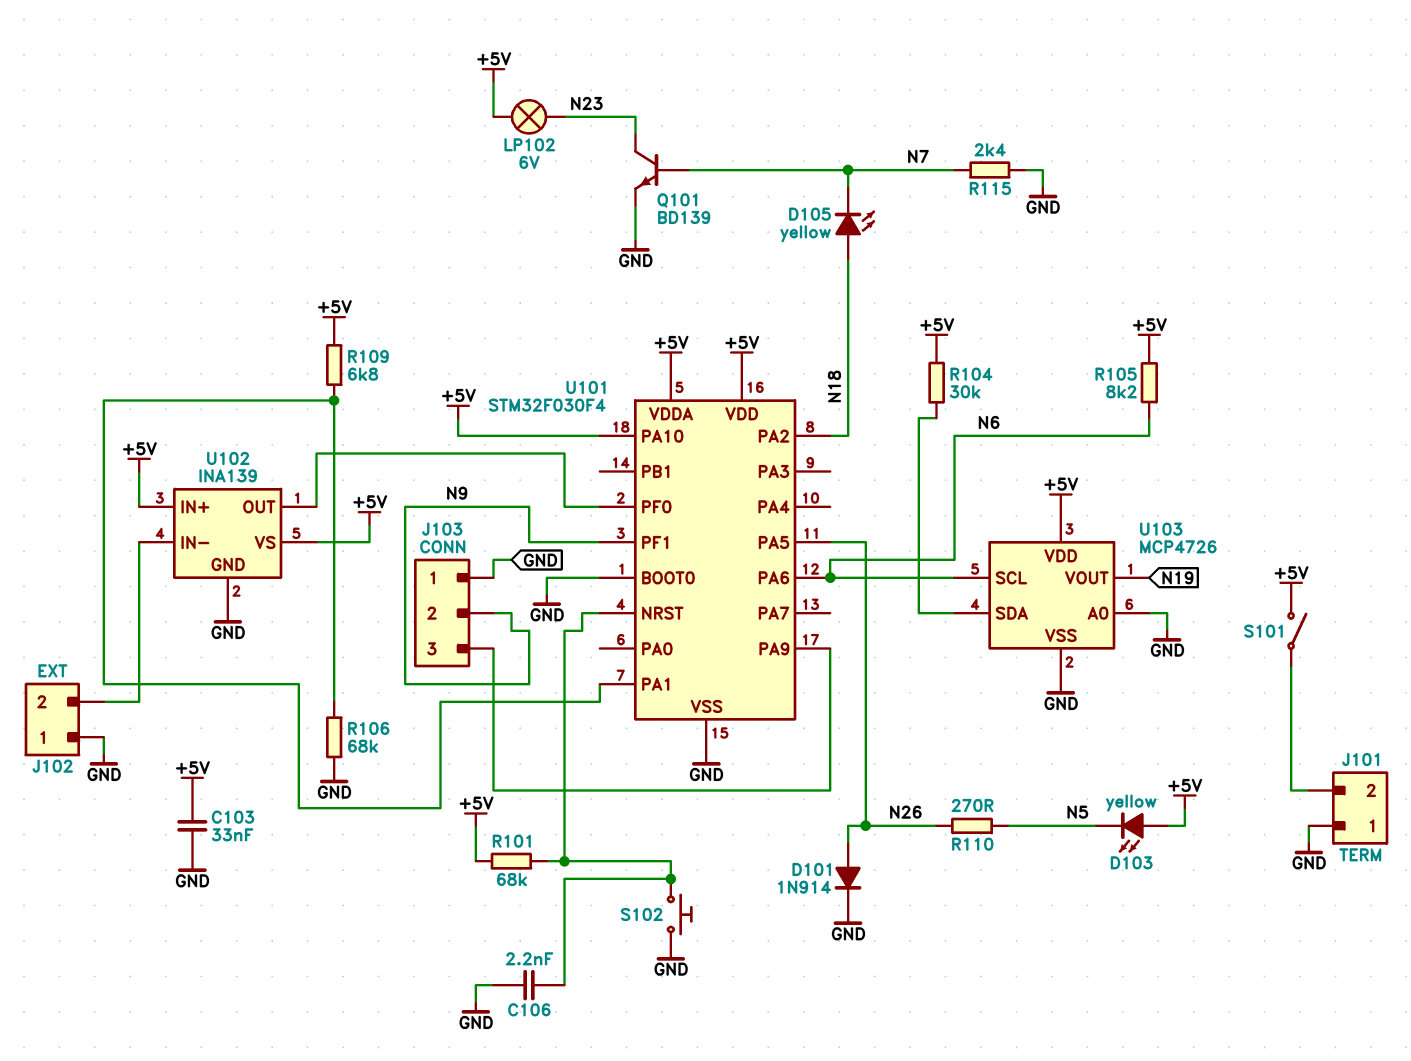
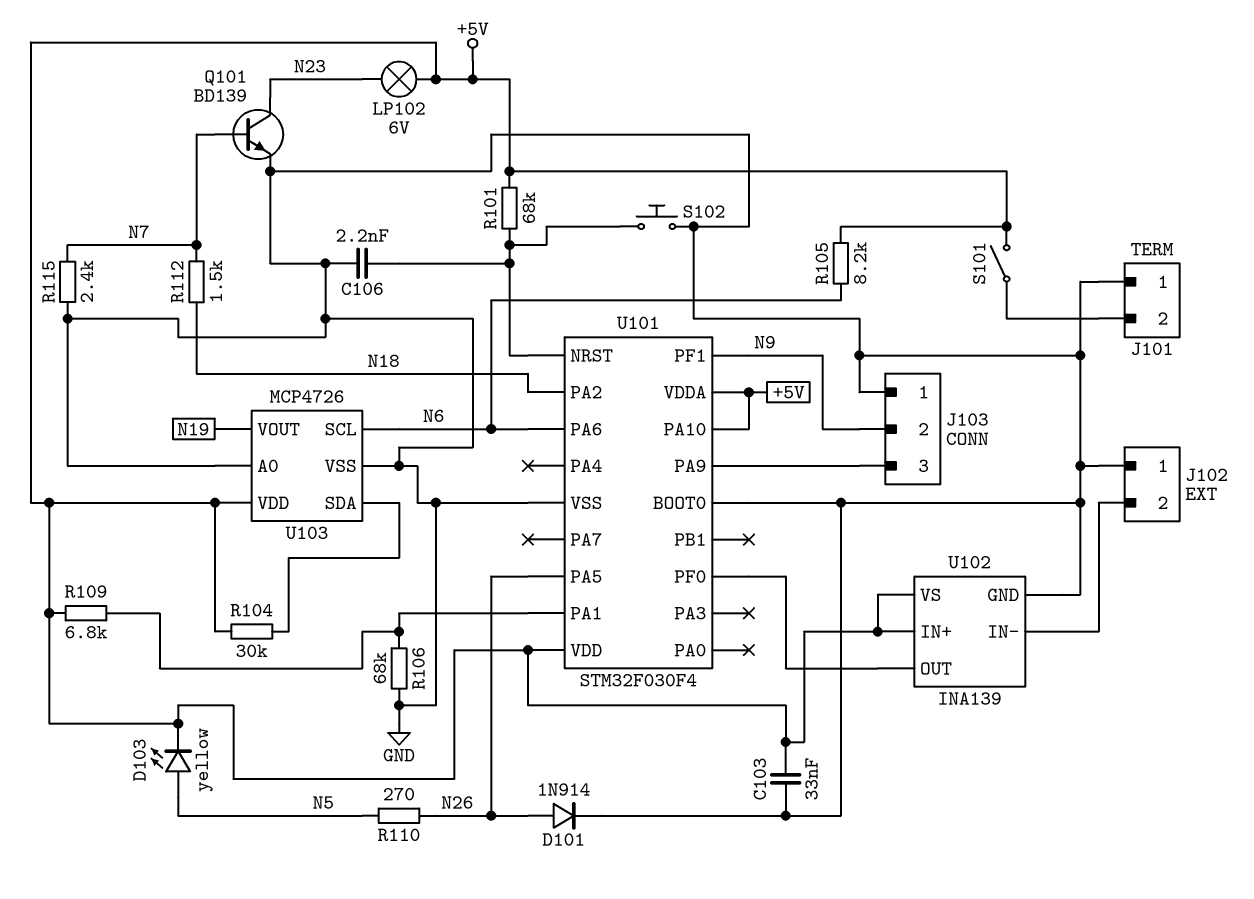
D103: LED yellow (A +5V, K N5) -> LED yellow (A N5, K +5V)
D105: LED yellow (A N18, K N7) -> none
R112: none -> 1.5k (N7, N18)

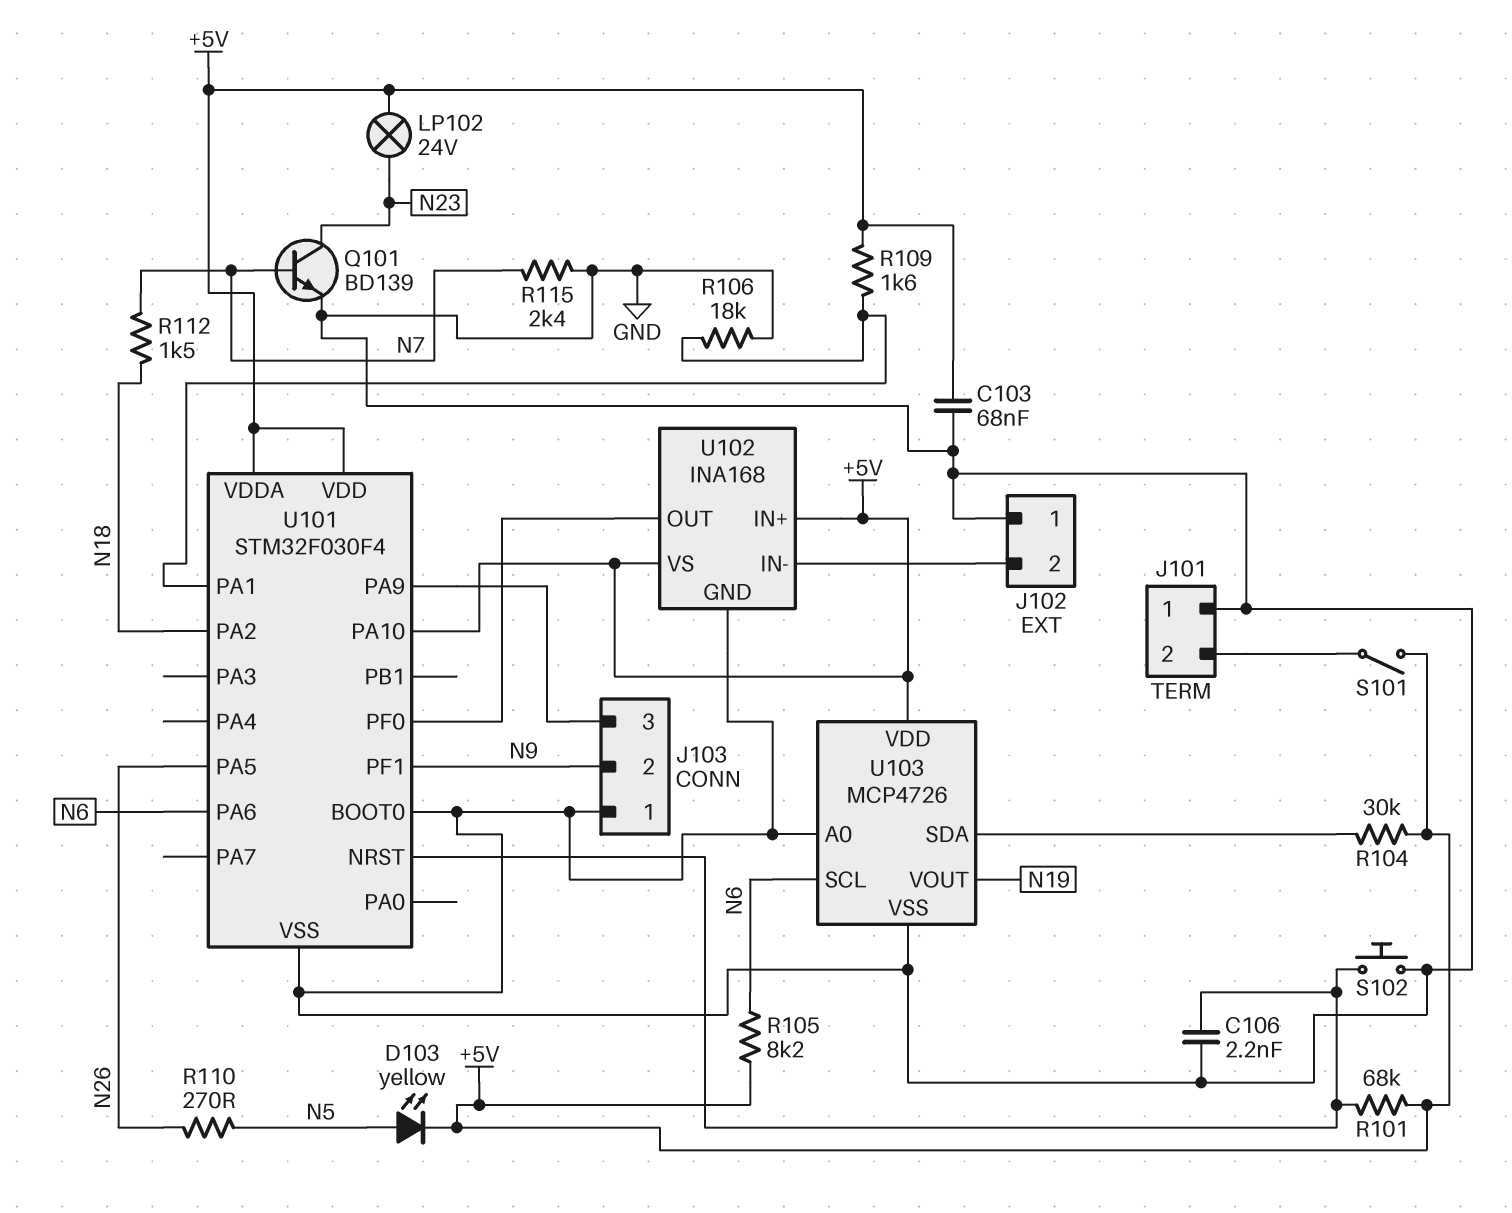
C103: 33nF (+5V, GND) -> 68nF (+5V, GND)
D101: diode 1N914 (A N26, K GND) -> none
LP102: lamp 6V (+5V, N23) -> lamp 24V (+5V, N23)
R106: 68k (GND, U101/PA1) -> 18k (GND, U101/PA1)
R109: 6.8k (+5V, U101/PA1) -> 1.6k (+5V, U101/PA1)
U102: INA139 -> INA168

